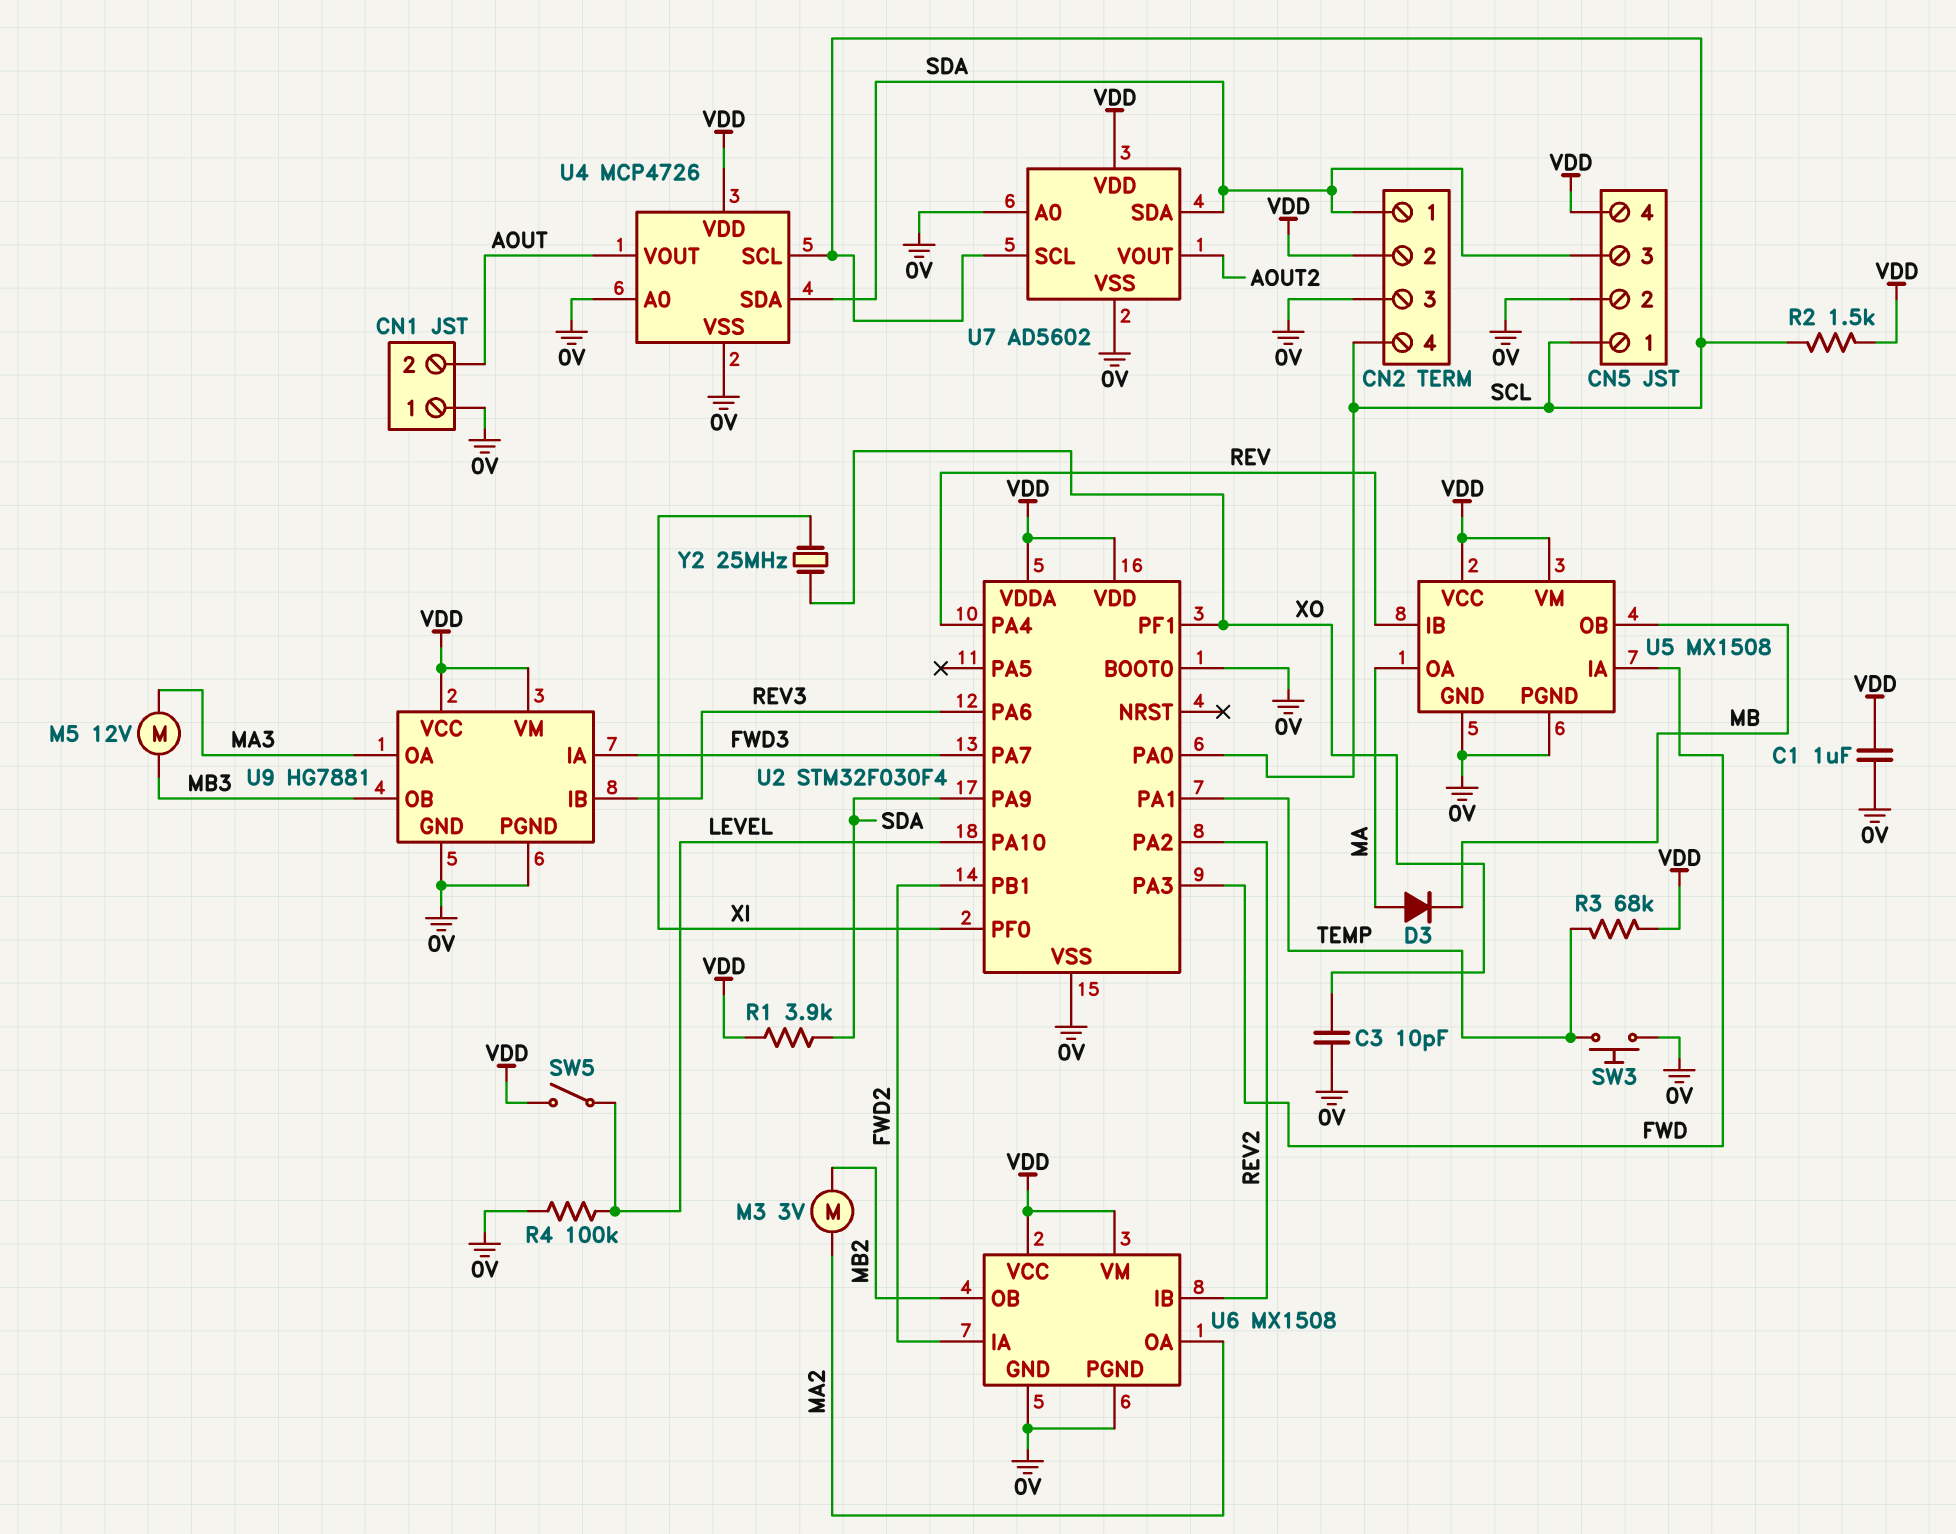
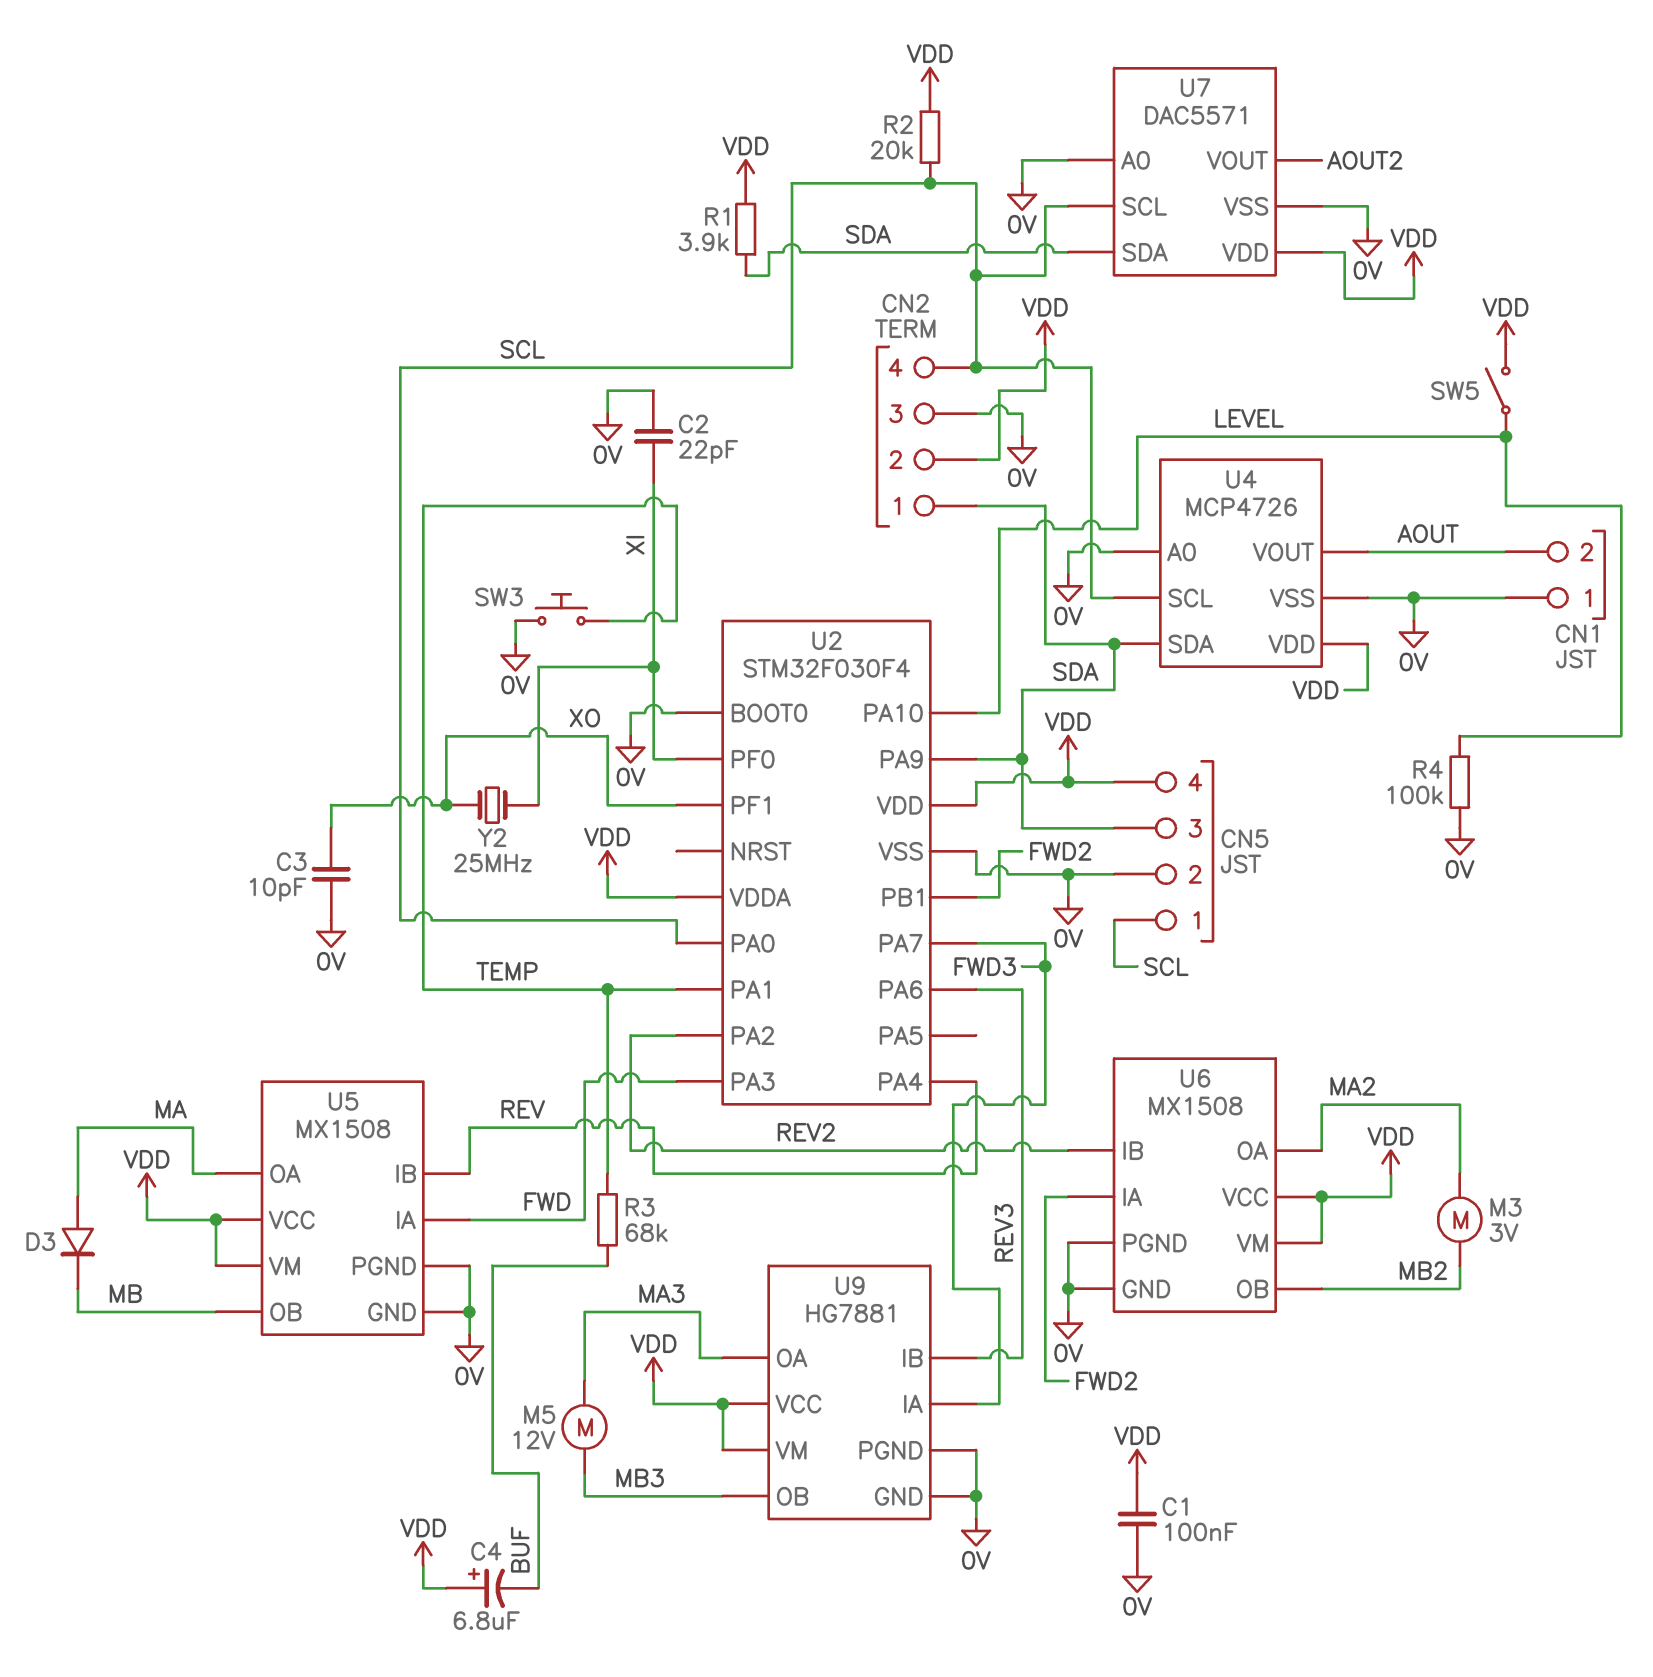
C1: 1uF (0V, VDD) -> 100nF (0V, VDD)
C2: none -> 22pF (0V, XI)
C4: none -> 6.8uF (plus VDD, minus BUF)
R2: 1.5k (SCL, VDD) -> 20k (SCL, VDD)
R3: 68k (TEMP, VDD) -> 68k (BUF, TEMP)
U7: AD5602 -> DAC5571

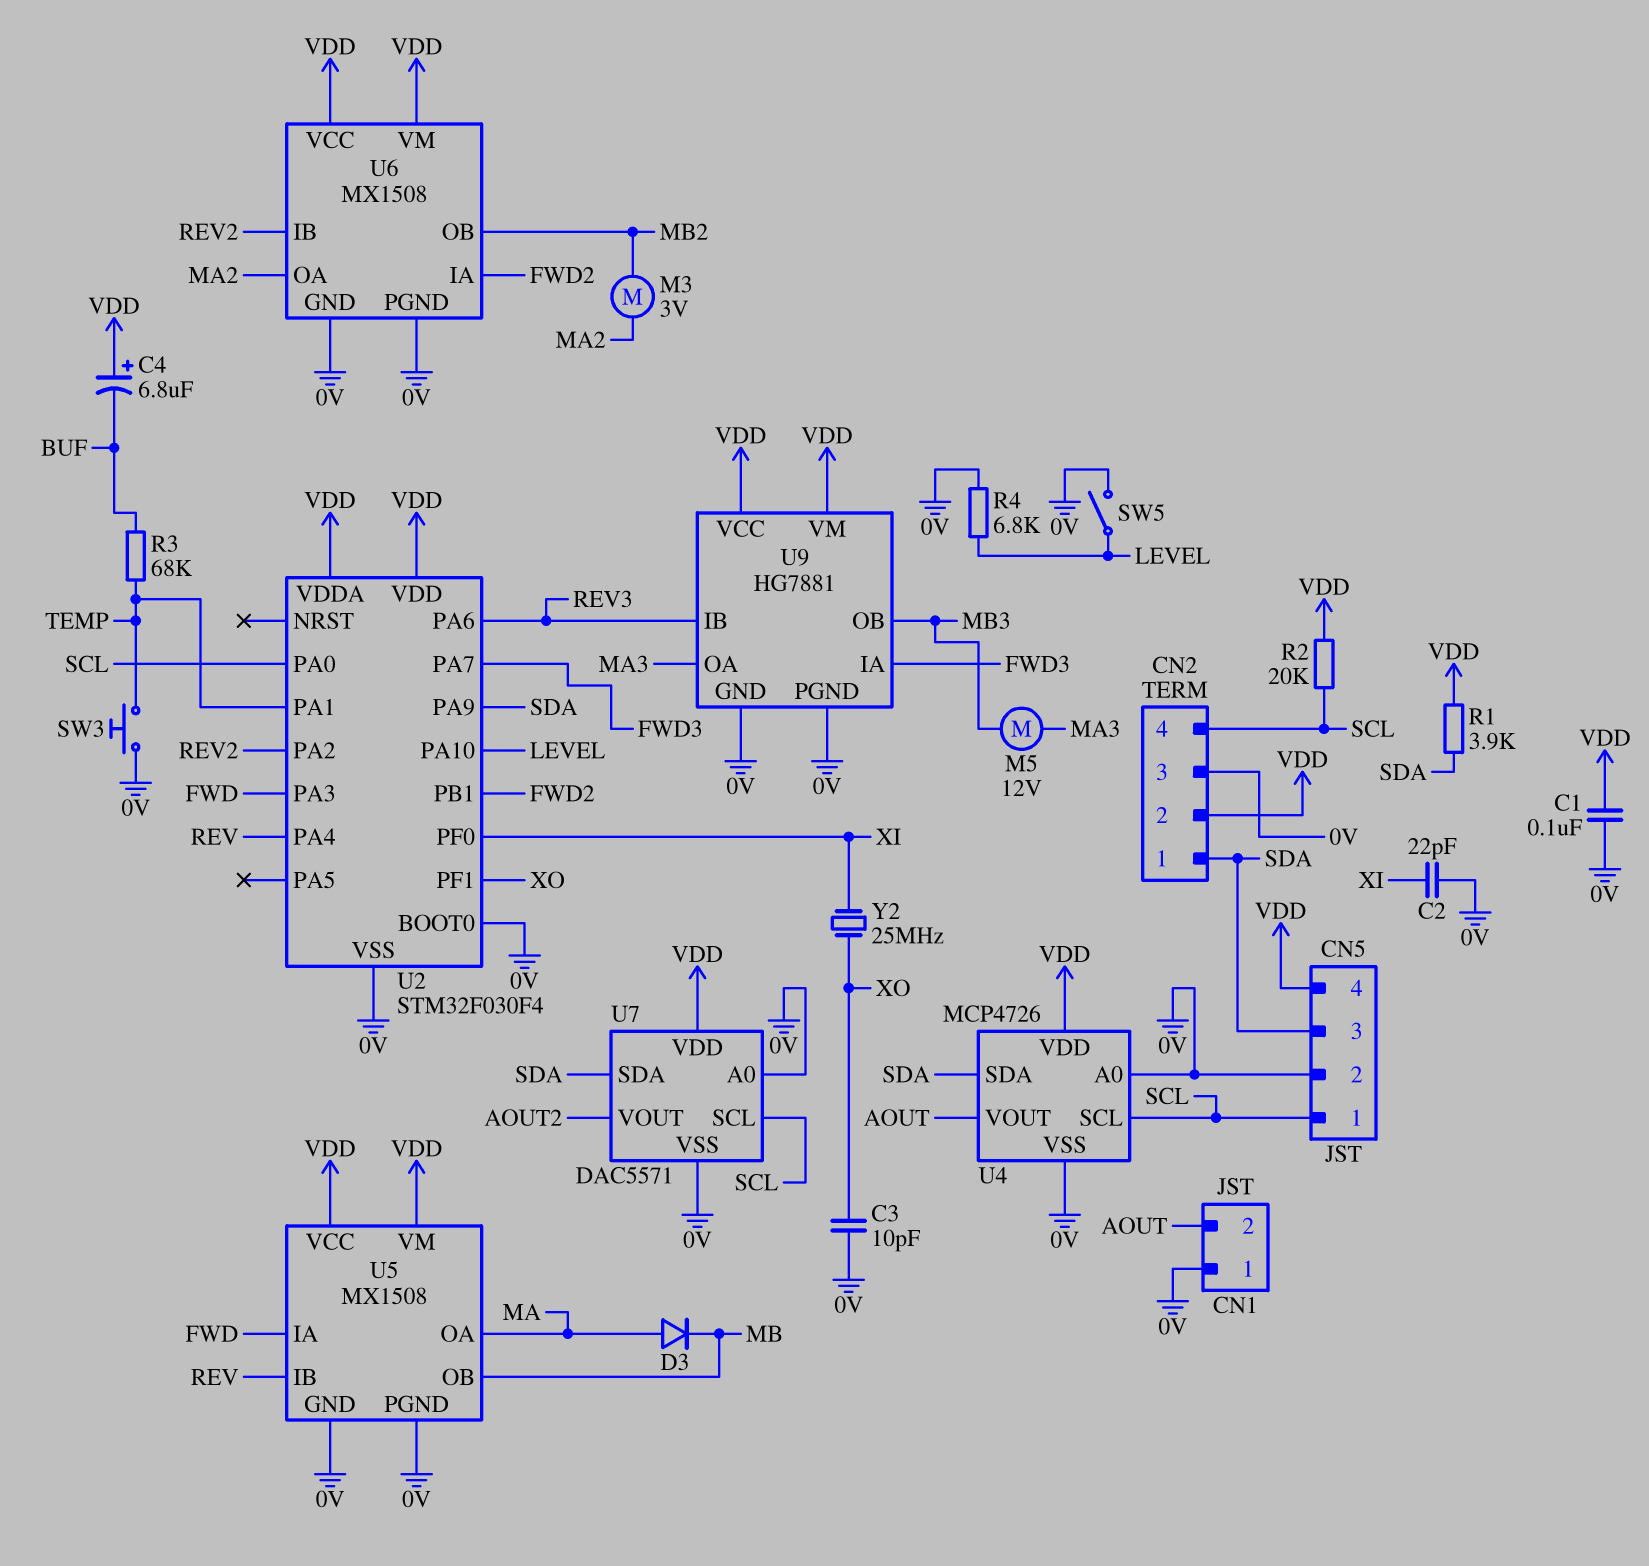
R4: 100k (0V, LEVEL) -> 6.8k (0V, LEVEL)
SW5: switch (LEVEL, VDD) -> switch (0V, LEVEL)

